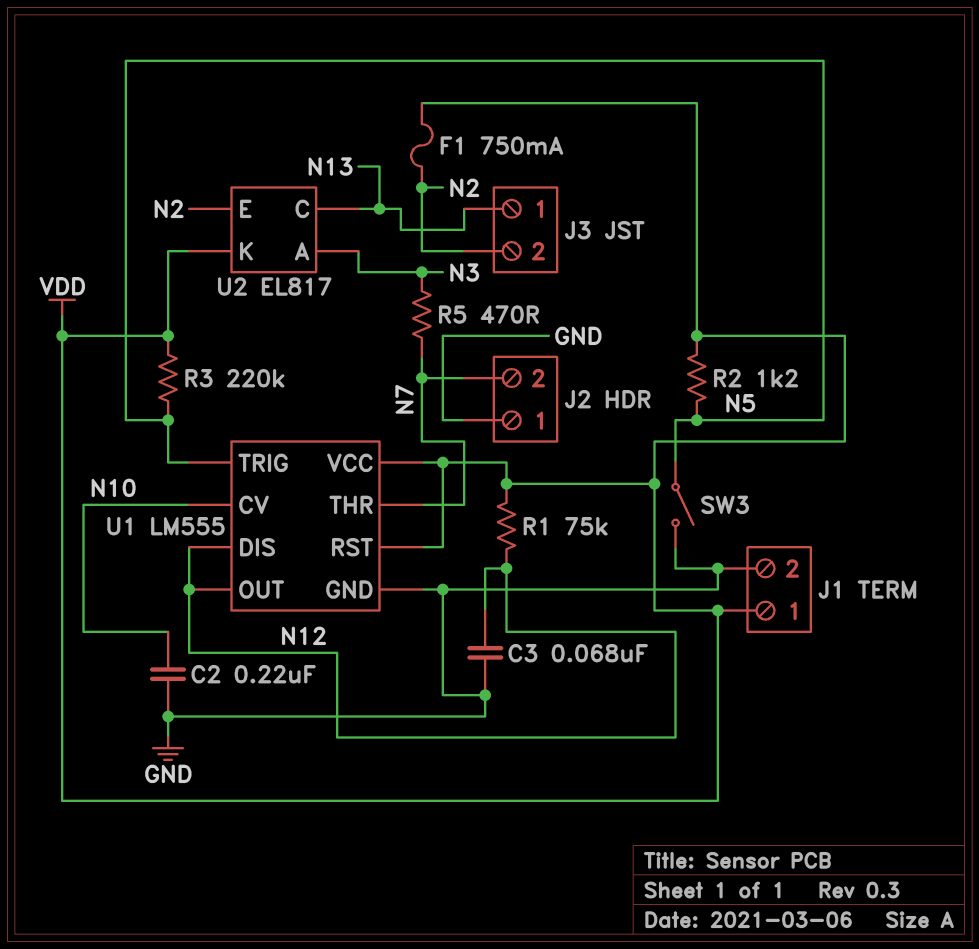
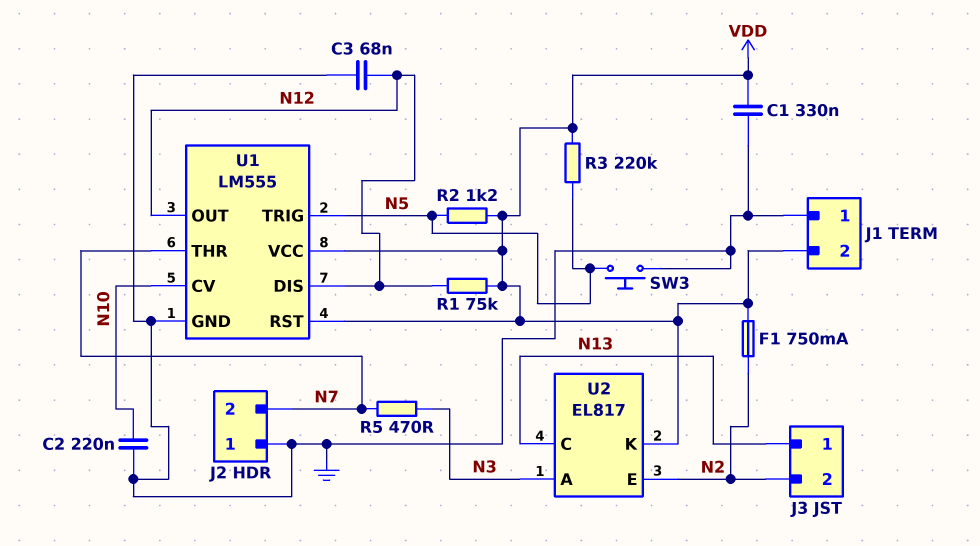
C1: none -> 330nF (GND, VDD)
J1 pin 1: VDD -> GND
J1 pin 2: GND -> VDD
SW3: switch (GND, N5) -> button (GND, N5)

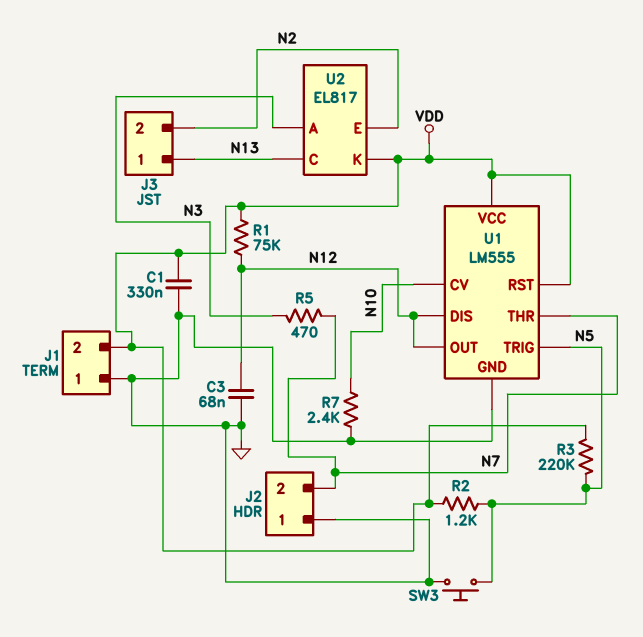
C2: 220nF (GND, N10) -> none
F1: 750mA (N2, VDD) -> none
R7: none -> 2.4k (GND, N10)

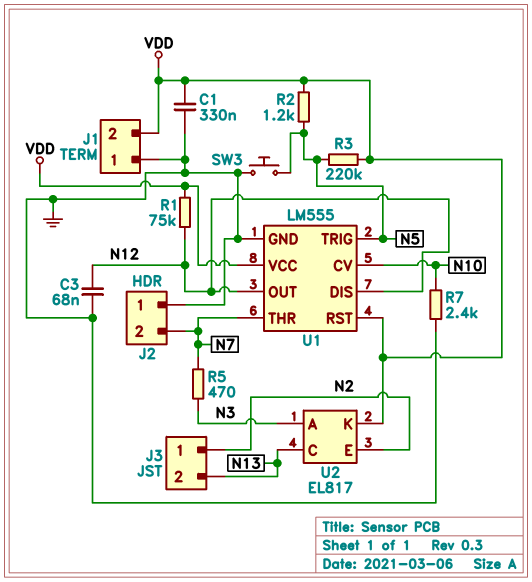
J3 pin 1: N13 -> N2
J3 pin 2: N2 -> N13

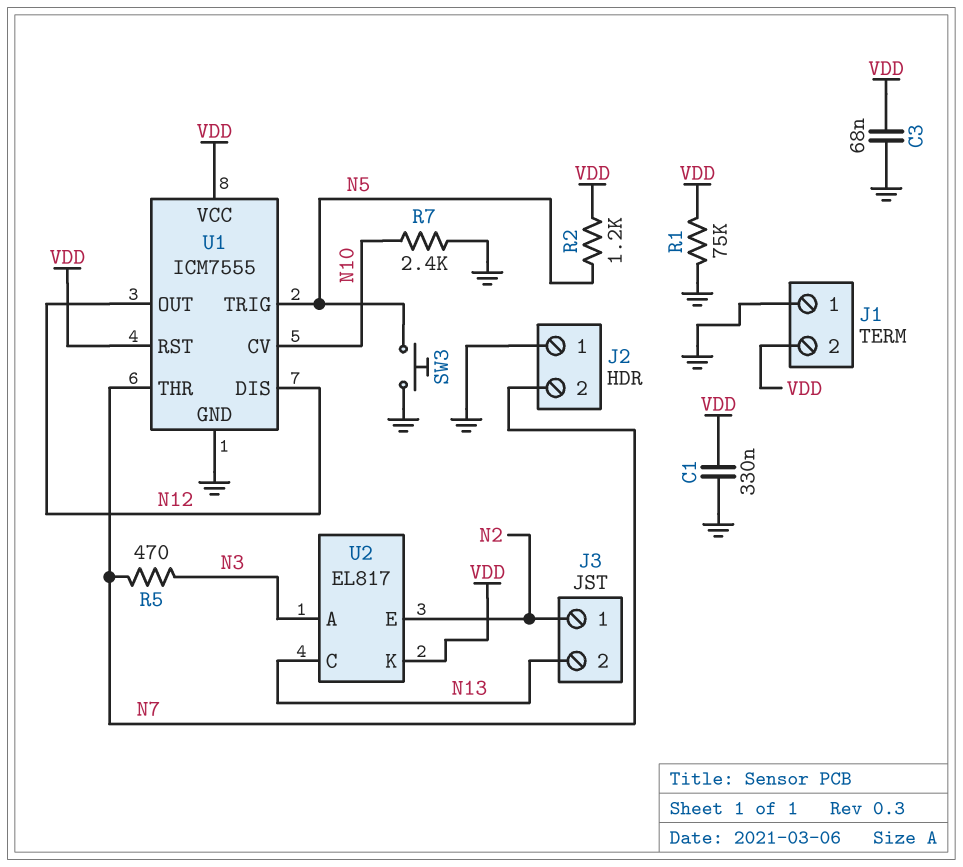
C3: 68nF (GND, N12) -> 68nF (GND, VDD)
R1: 75k (N12, VDD) -> 75k (GND, VDD)
R3: 220k (N5, VDD) -> none
U1: LM555 -> ICM7555

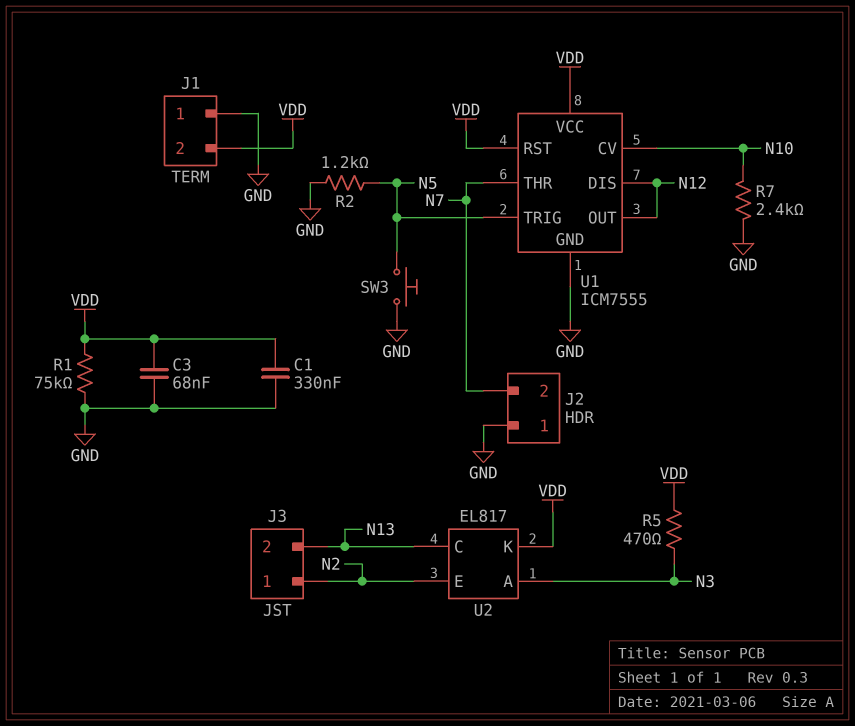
R2: 1.2k (N5, VDD) -> 1.2k (GND, N5)
R5: 470 (N3, N7) -> 470 (N3, VDD)

